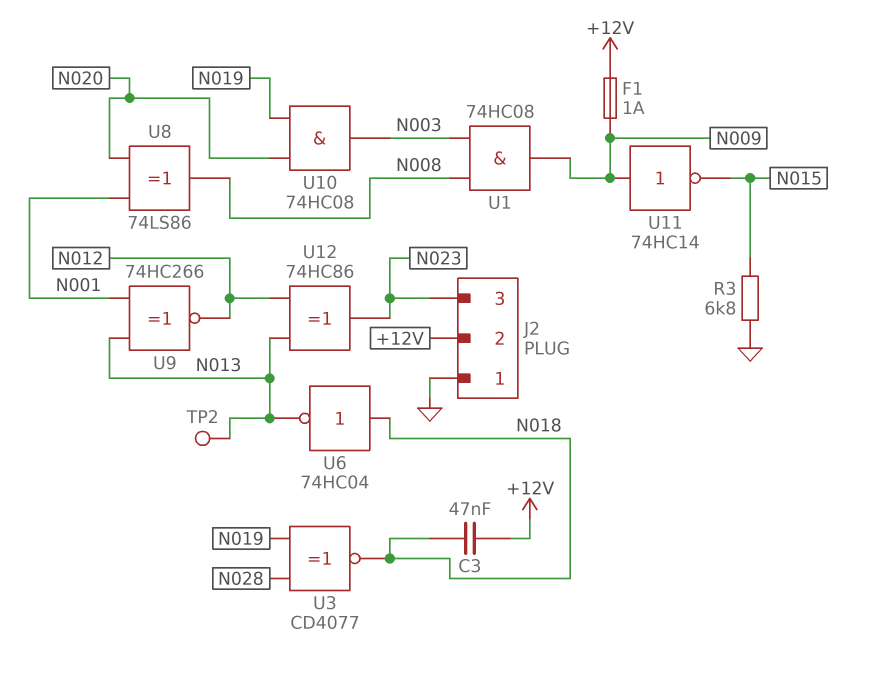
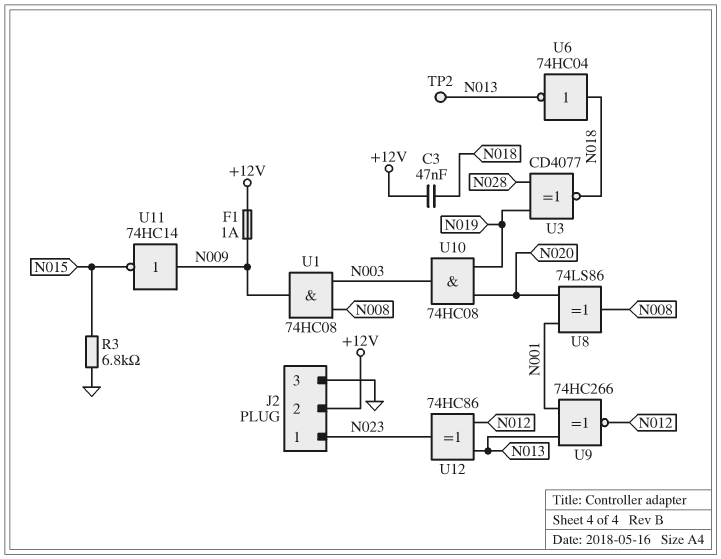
J2 pin 1: GND -> N023
J2 pin 3: N023 -> GND

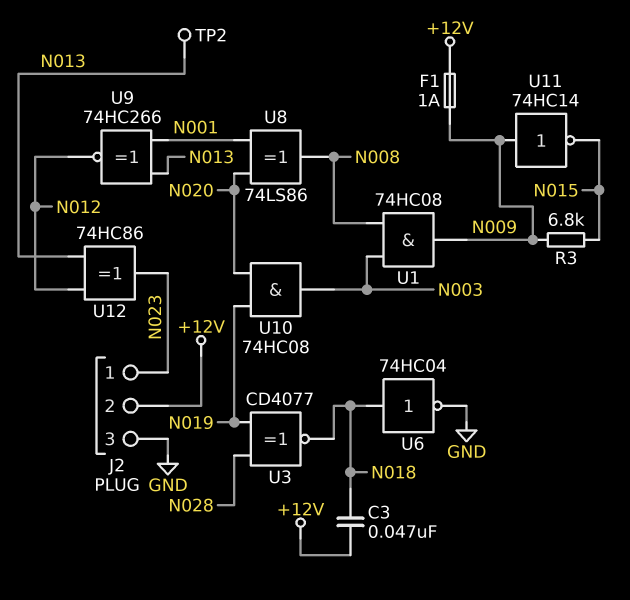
R3: 6.8k (GND, N015) -> 6.8k (N009, N015)
U6: NOT 74HC04 (in N018, out N013) -> NOT 74HC04 (in N018, out GND)

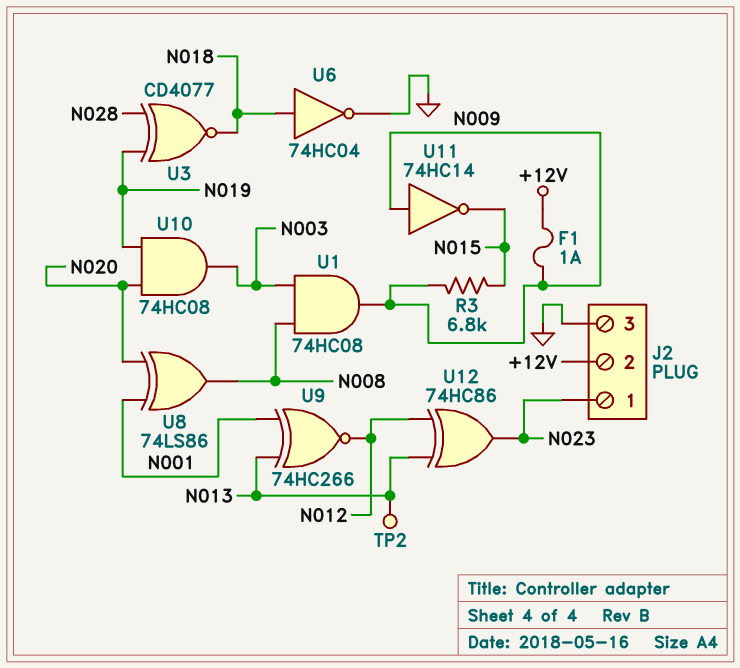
C3: 47nF (+12V, N018) -> none

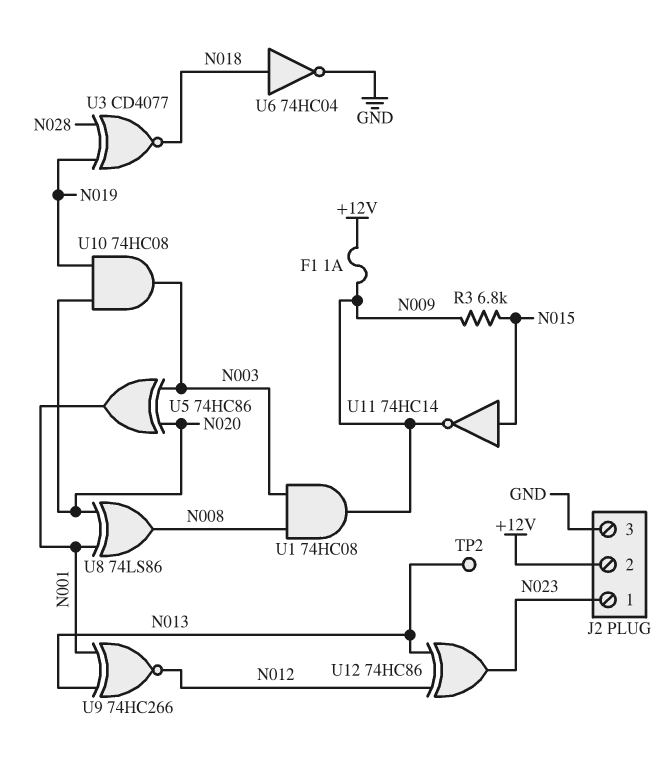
U5: none -> XOR 74HC86 (in N003, in N020, out N001)
U11: NOT 74HC14 (in N009, out N015) -> NOT 74HC14 (in N015, out N009)

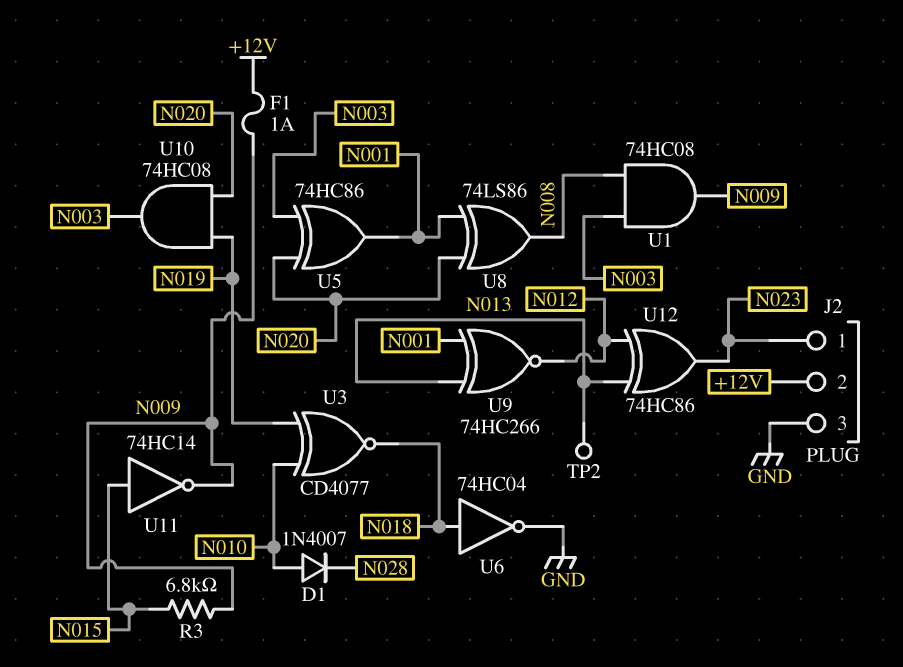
D1: none -> diode 1N4007 (A N010, K N028)
U3: XNOR CD4077 (in N019, in N028, out N018) -> XNOR CD4077 (in N010, in N019, out N018)

